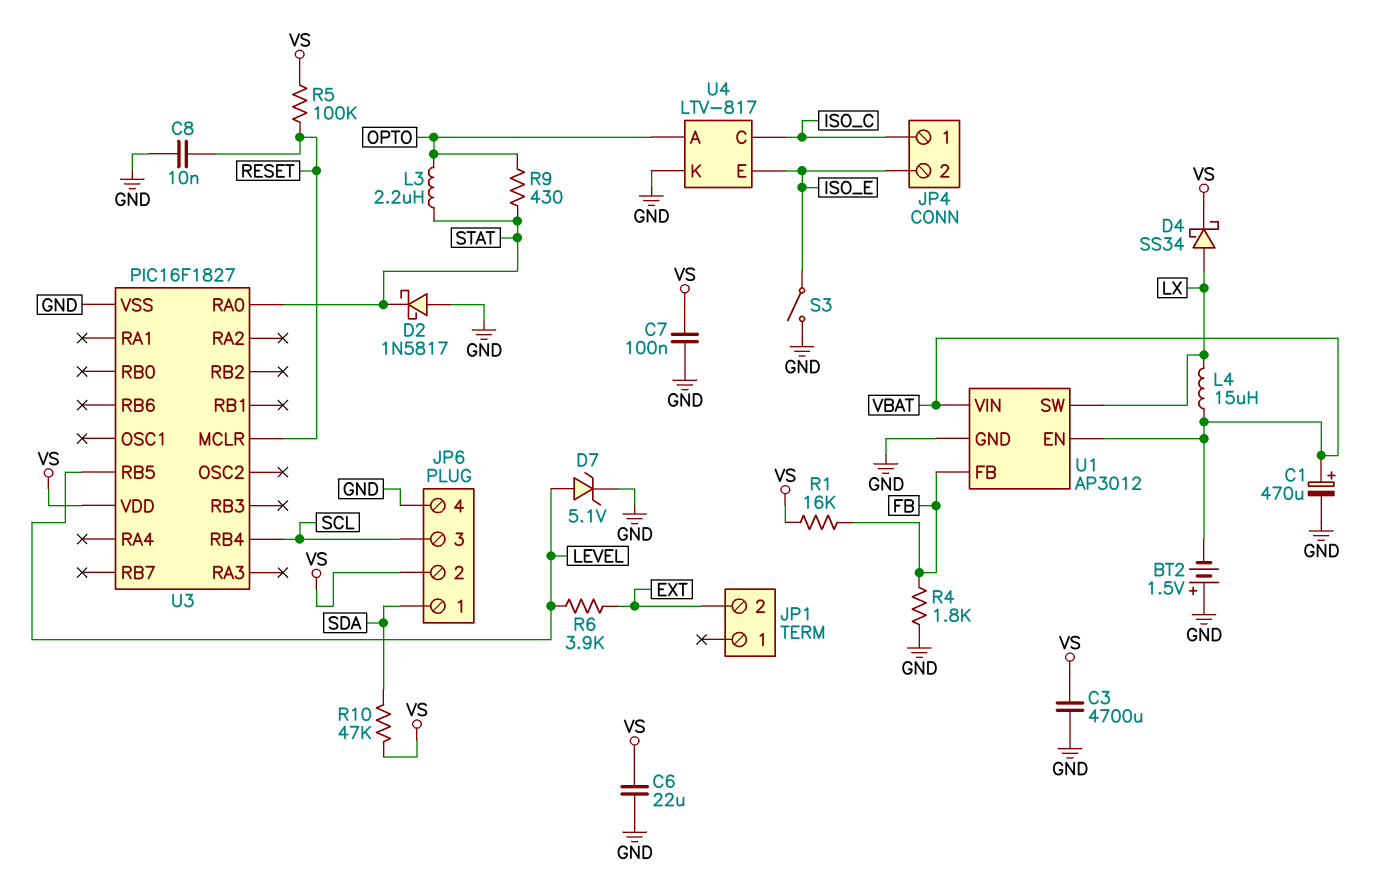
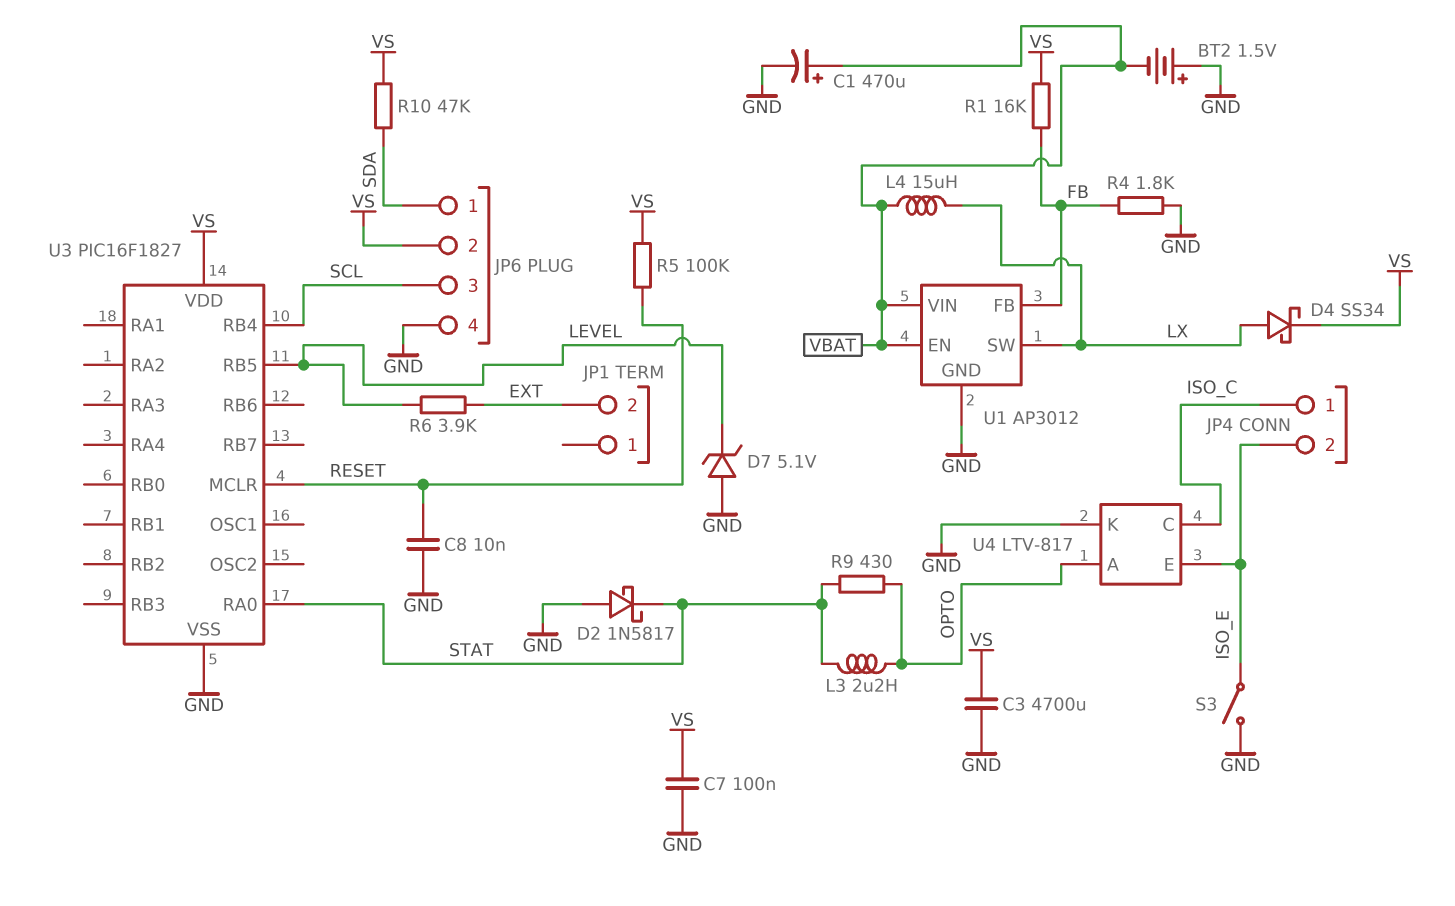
C6: 22uF (GND, VS) -> none
D7: zener 5.1V (A LEVEL, K GND) -> zener 5.1V (A GND, K LEVEL)

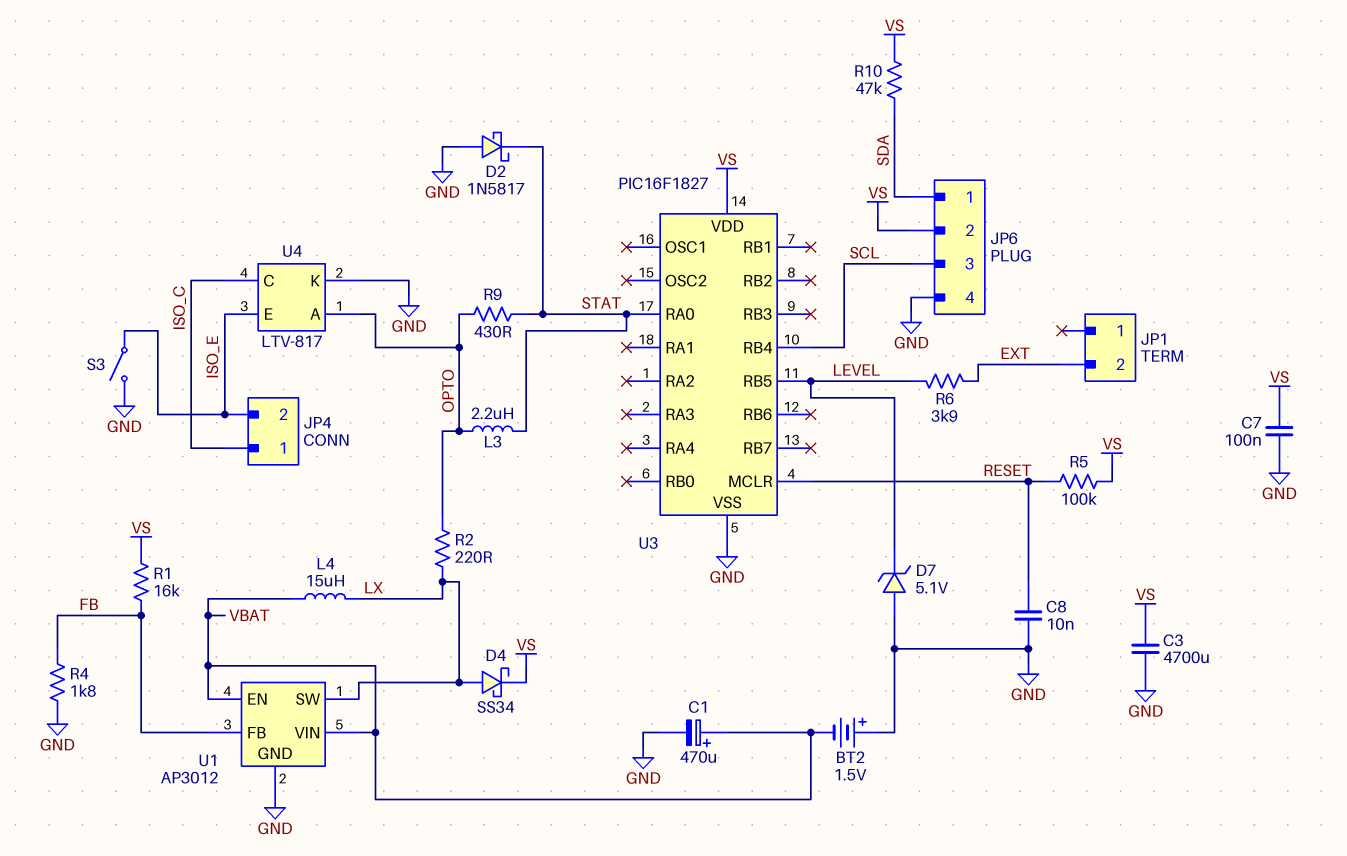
R2: none -> 220 (LX, OPTO)

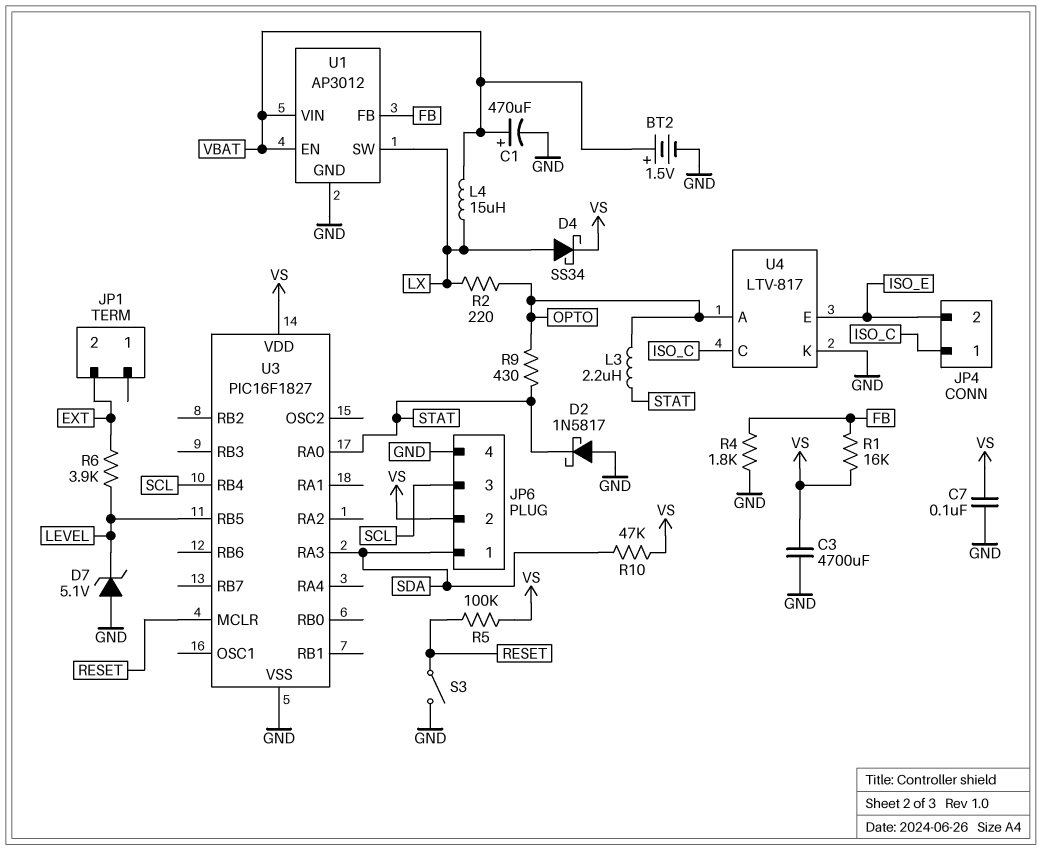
BT2: 1.5V (plus GND, minus VBAT) -> 1.5V (plus VBAT, minus GND)
C8: 10nF (GND, RESET) -> none
S3: switch (GND, ISO_E) -> switch (GND, RESET)
U3 pin RA3: none -> SDA

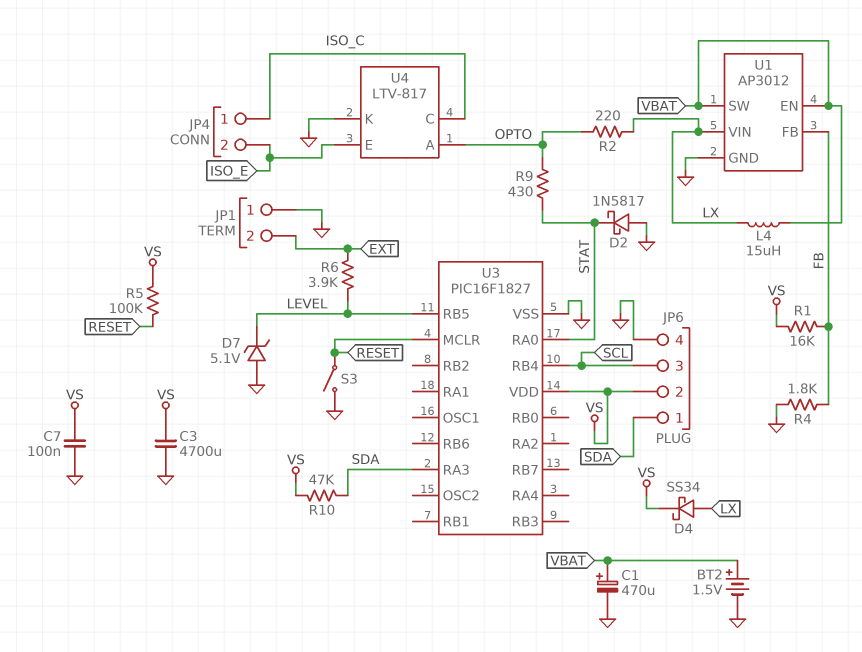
JP1 pin 1: none -> GND
L3: 2.2uH (OPTO, STAT) -> none
U1 pin SW: LX -> VBAT
U1 pin VIN: VBAT -> LX

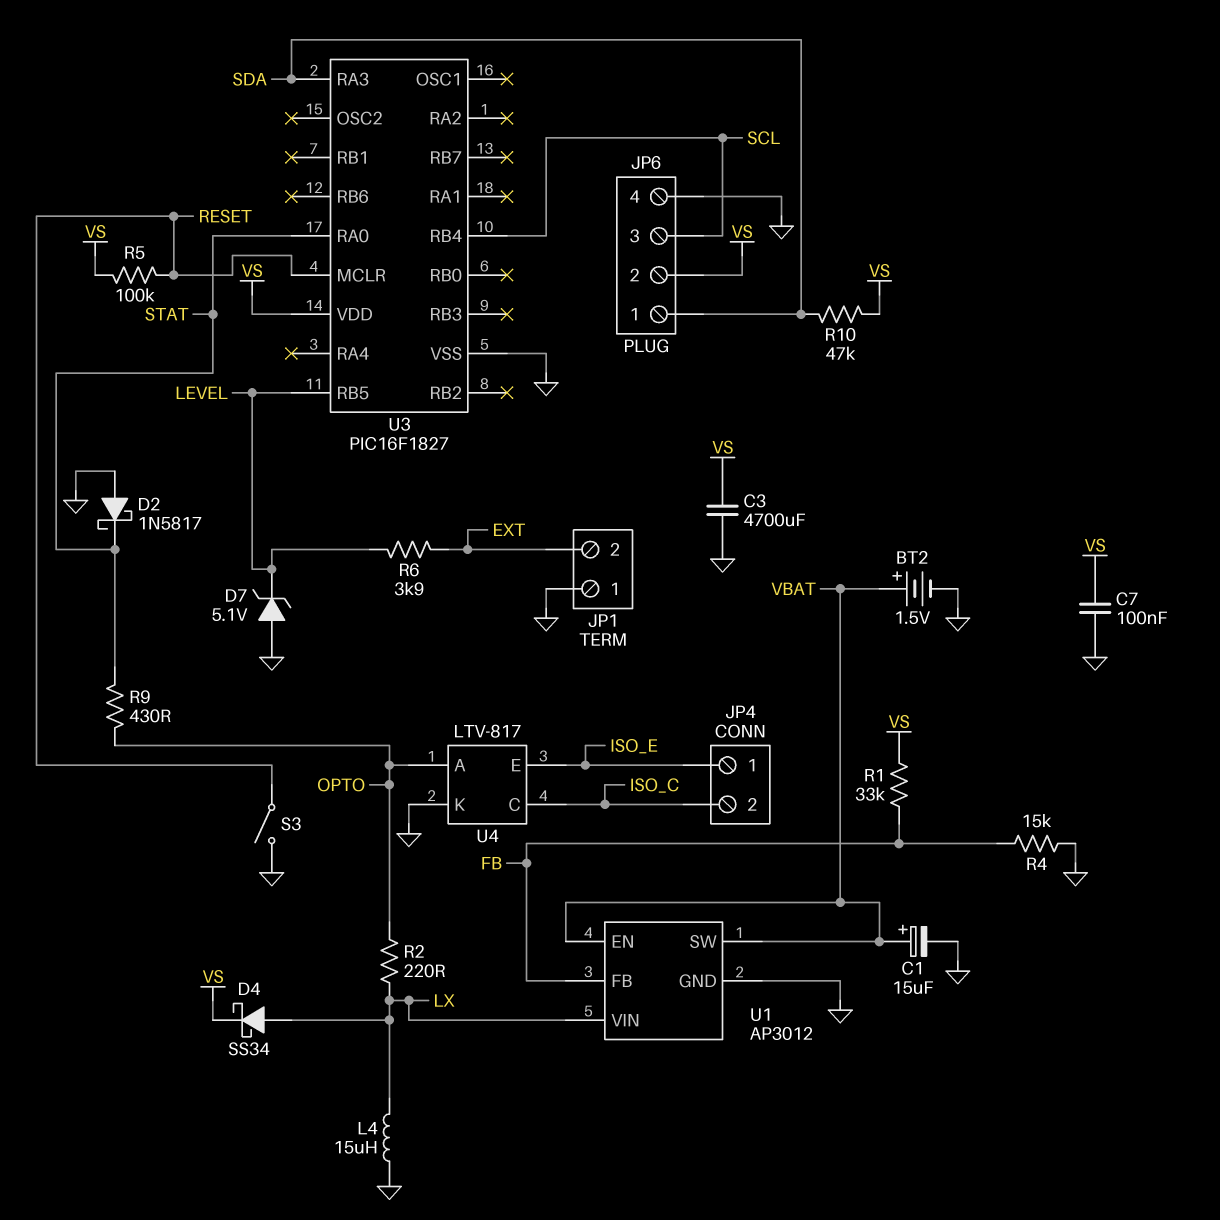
C1: 470uF (plus VBAT, minus GND) -> 15uF (plus VBAT, minus GND)
JP4 pin 1: ISO_C -> ISO_E
JP4 pin 2: ISO_E -> ISO_C
L4: 15uH (LX, VBAT) -> 15uH (GND, LX)
R1: 16k (FB, VS) -> 33k (FB, VS)
R4: 1.8k (FB, GND) -> 15k (FB, GND)

